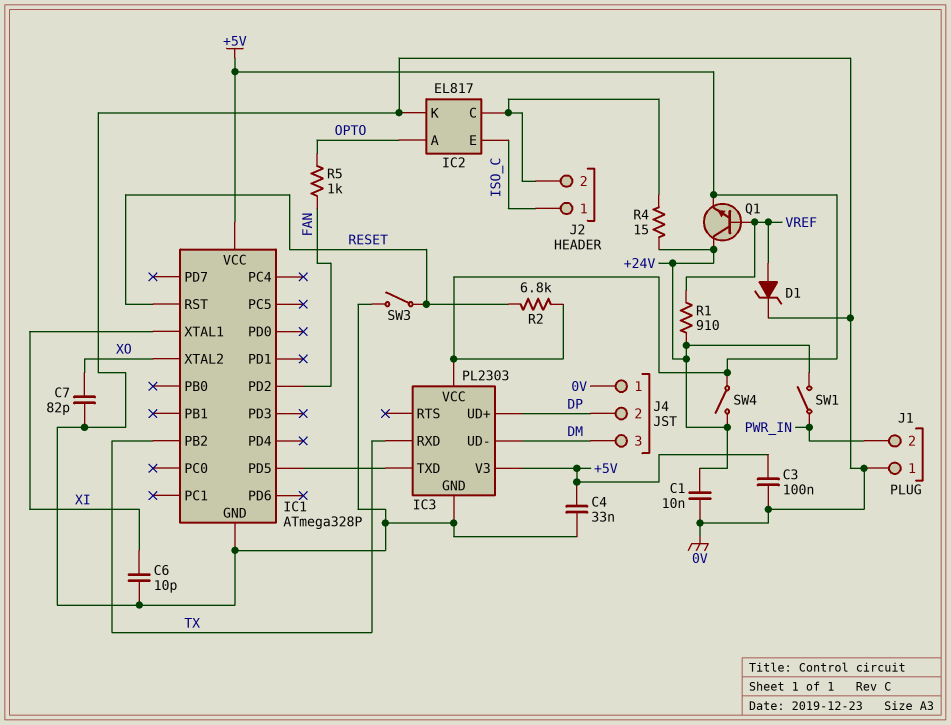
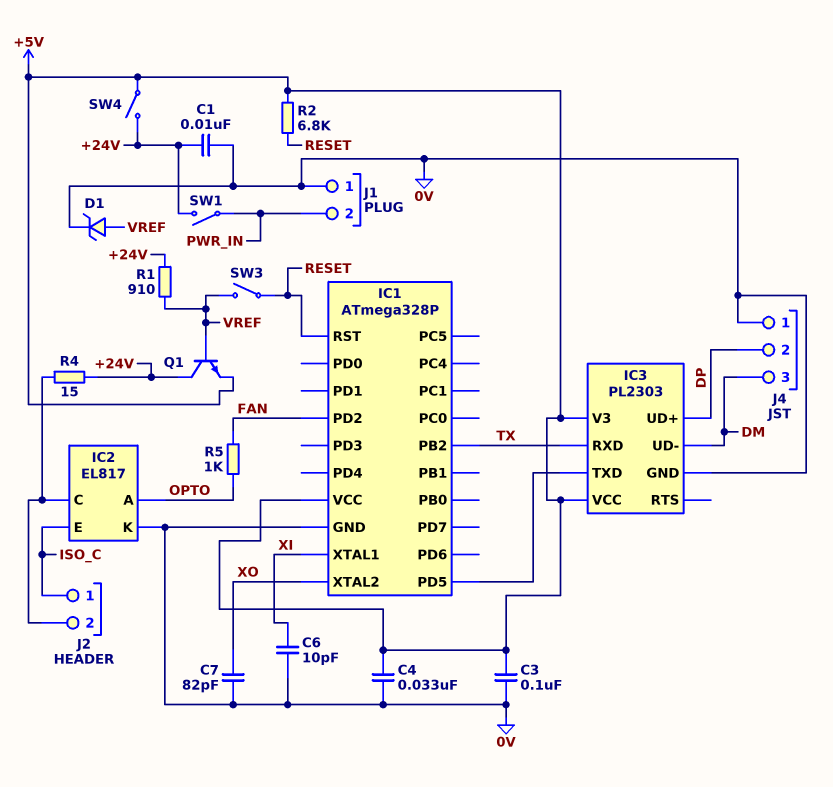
SW3: switch (0V, RESET) -> switch (RESET, VREF)

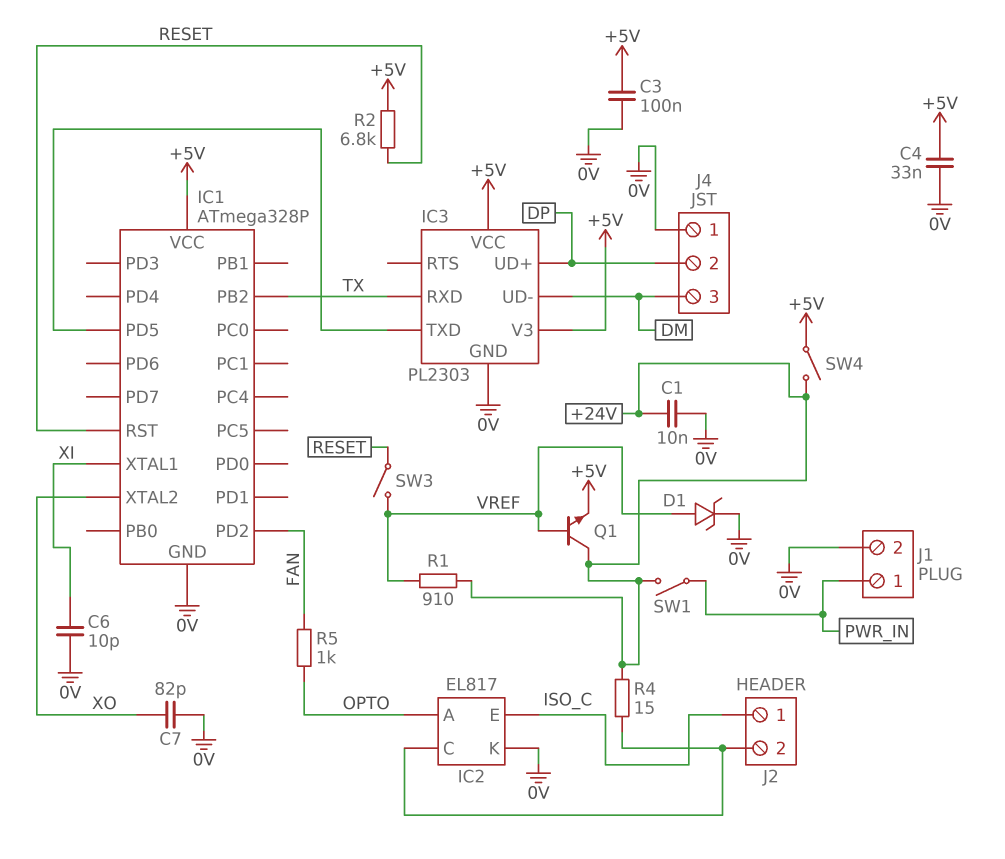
J1 pin 1: 0V -> PWR_IN
J1 pin 2: PWR_IN -> 0V

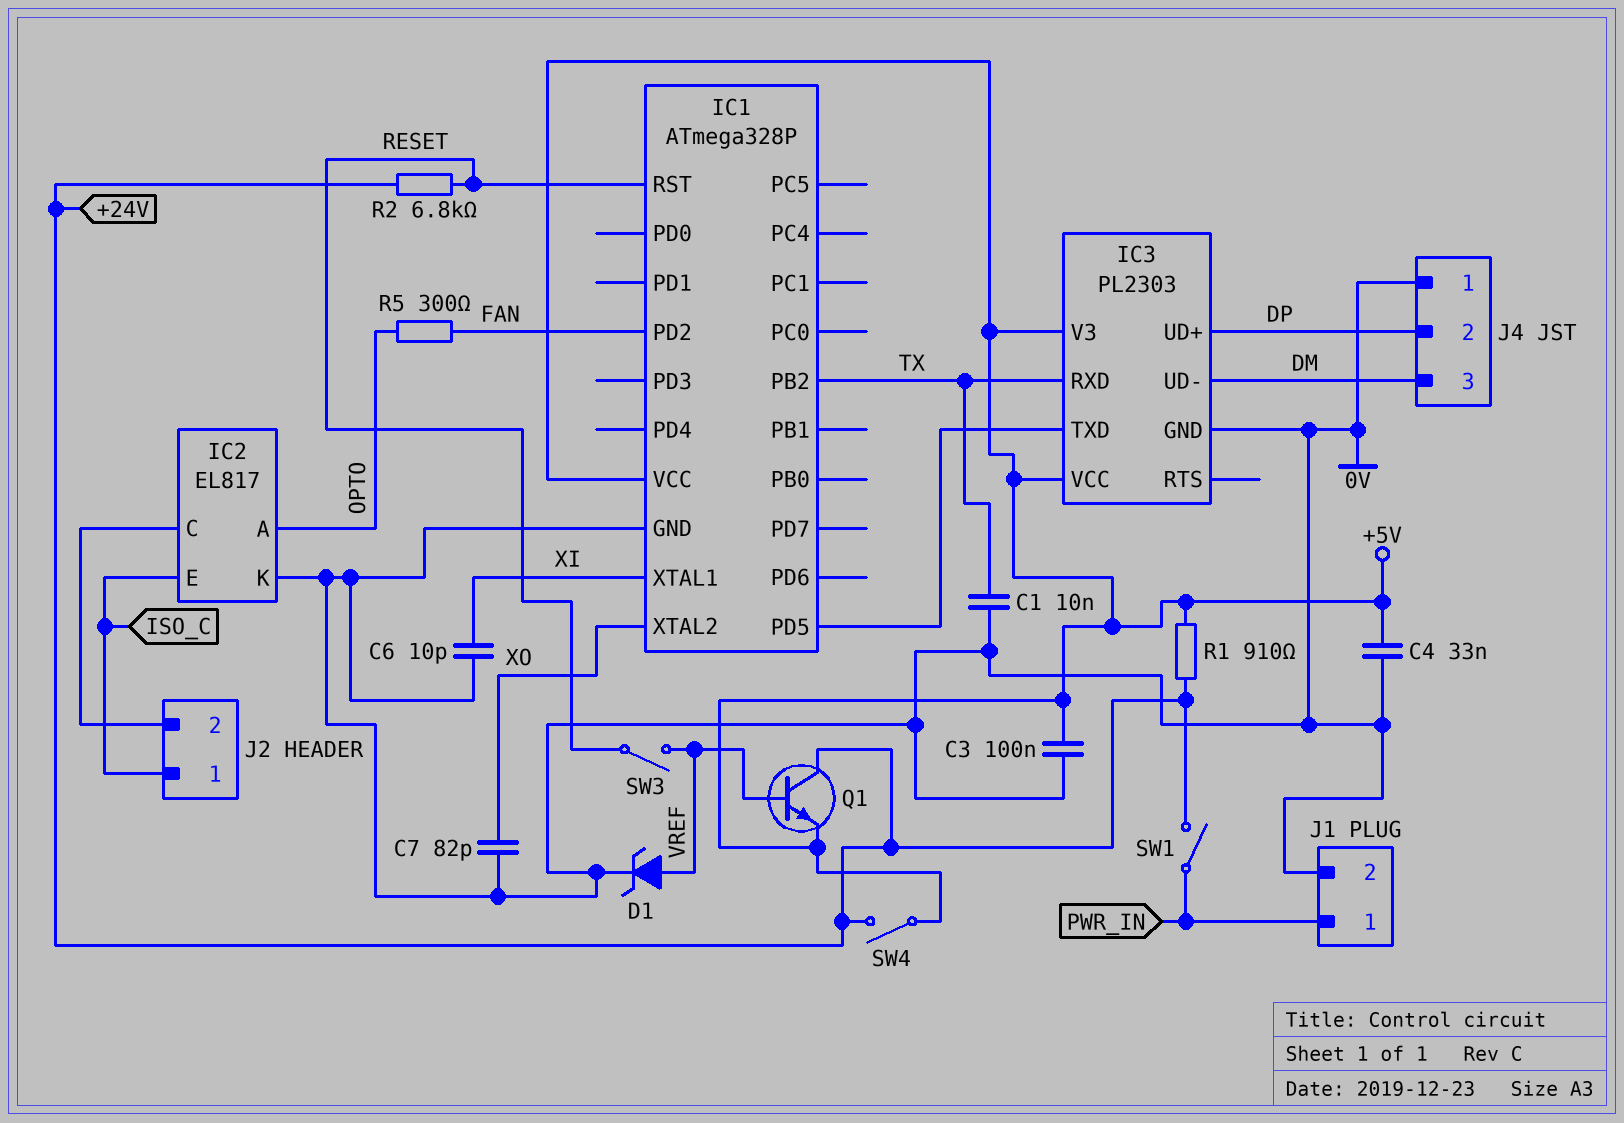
C1: 10nF (+24V, 0V) -> 10nF (0V, TX)
R1: 910 (+24V, VREF) -> 910 (+5V, +24V)
R2: 6.8k (+5V, RESET) -> 6.8k (+24V, RESET)
R4: 15 (+24V, IC2/C) -> none
R5: 1k (FAN, OPTO) -> 300 (FAN, OPTO)

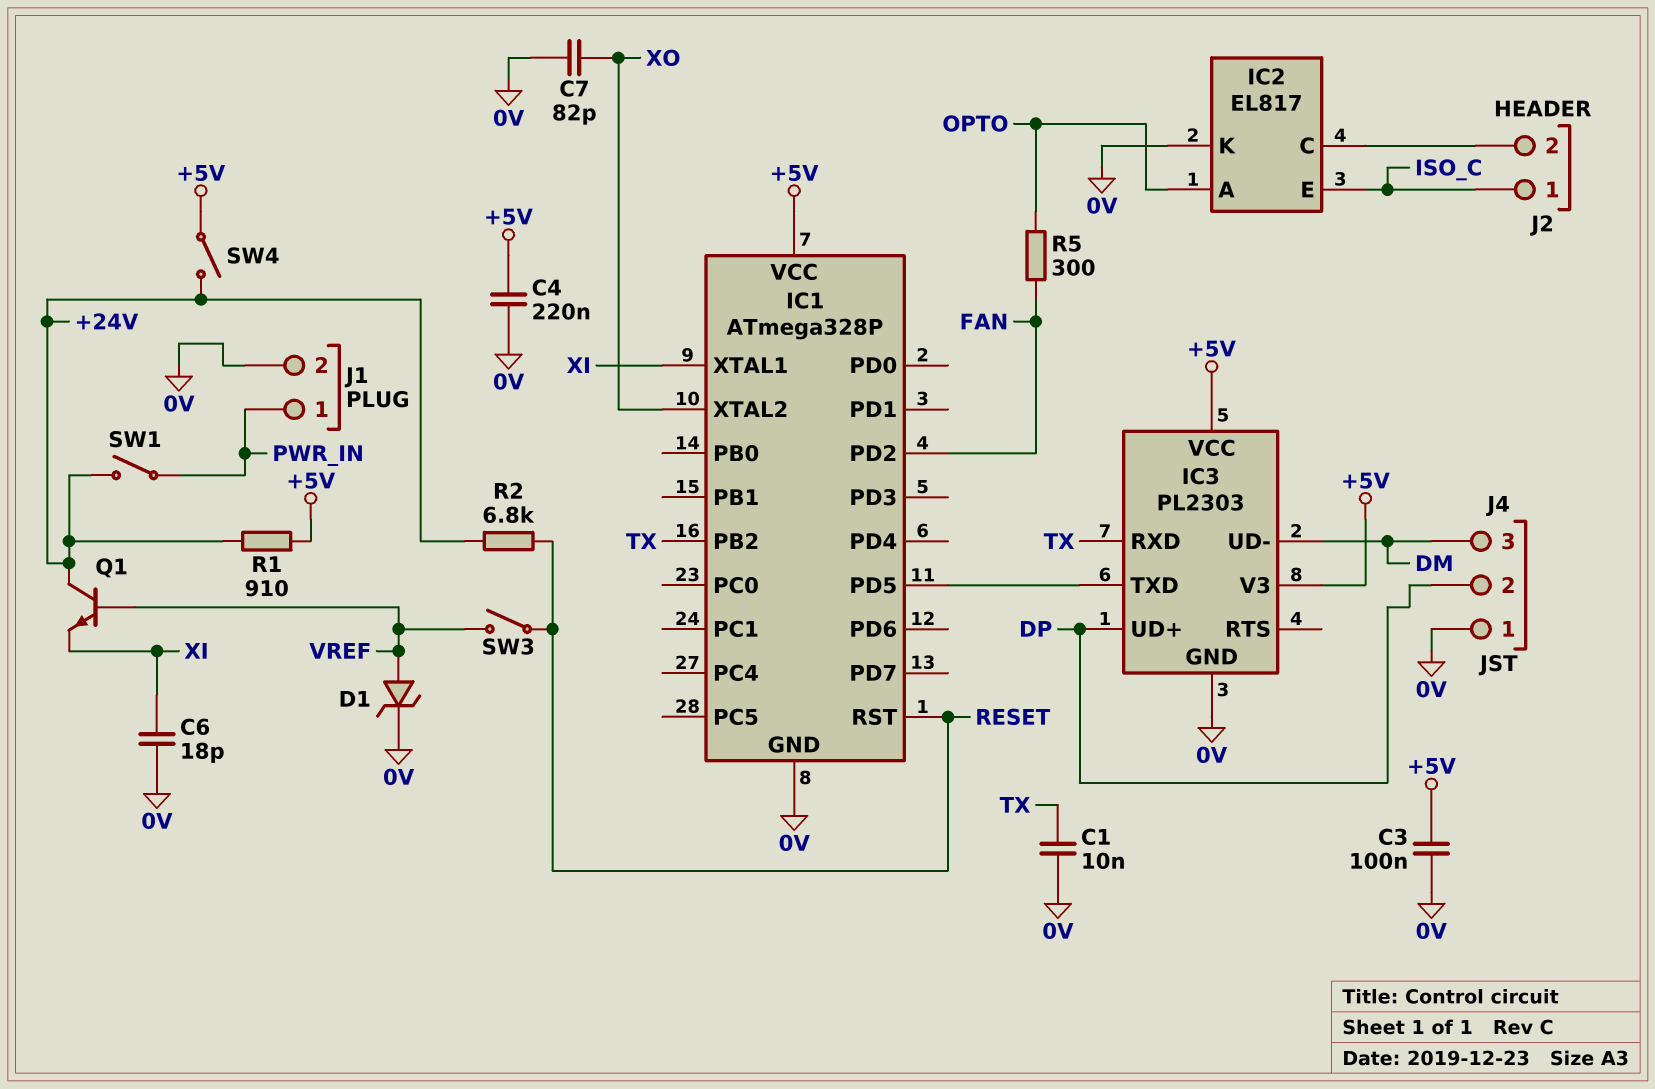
C4: 33nF (+5V, 0V) -> 220nF (+5V, 0V)
C6: 10pF (0V, XI) -> 18pF (0V, XI)
Q1: NPN (B VREF, C +24V, E +5V) -> NPN (B VREF, C +24V, E XI)

